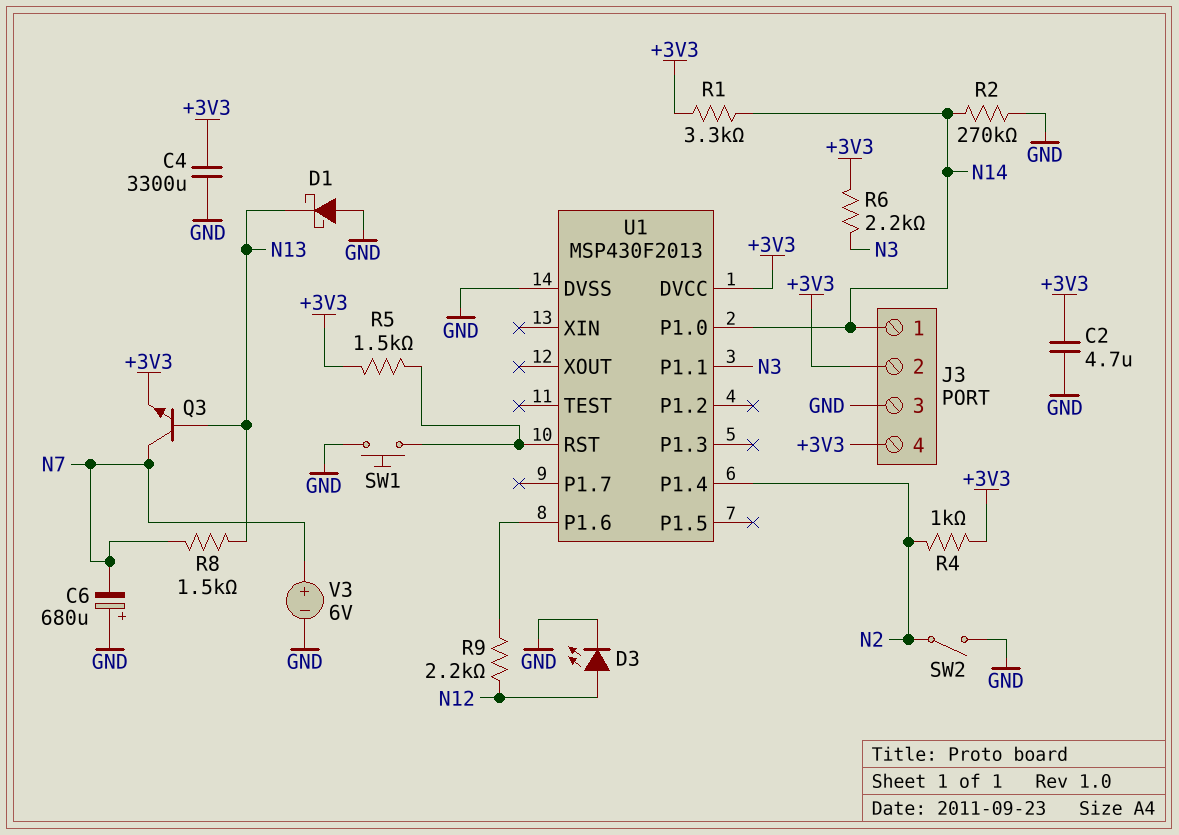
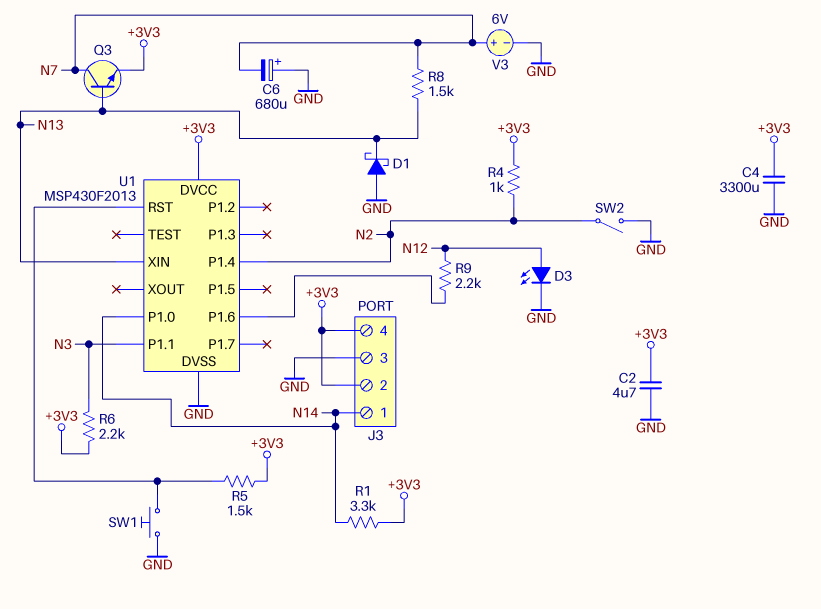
R2: 270k (GND, N14) -> none
U1 pin XIN: none -> N13

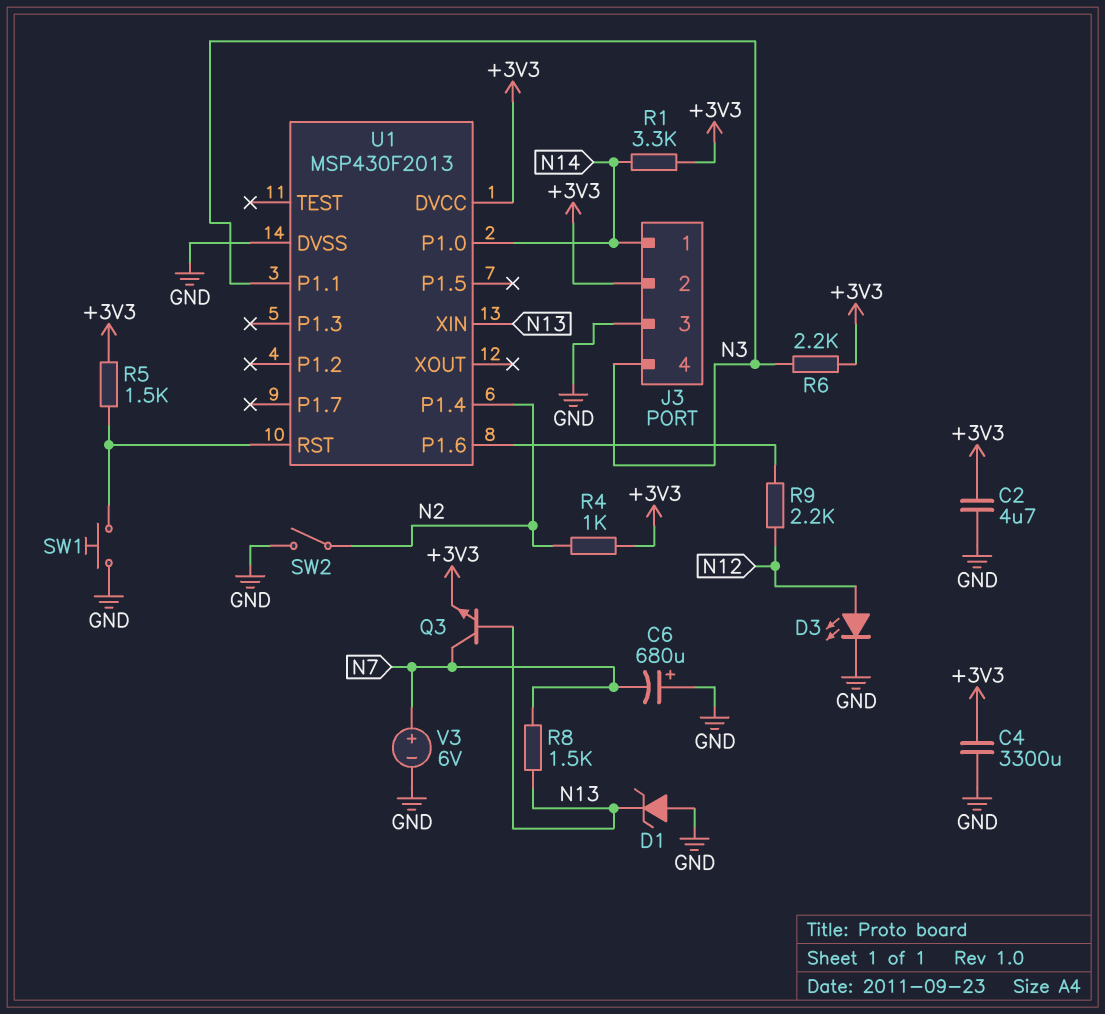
D1: schottky (A GND, K N13) -> zener (A GND, K N13)
J3 pin 4: +3V3 -> N3

